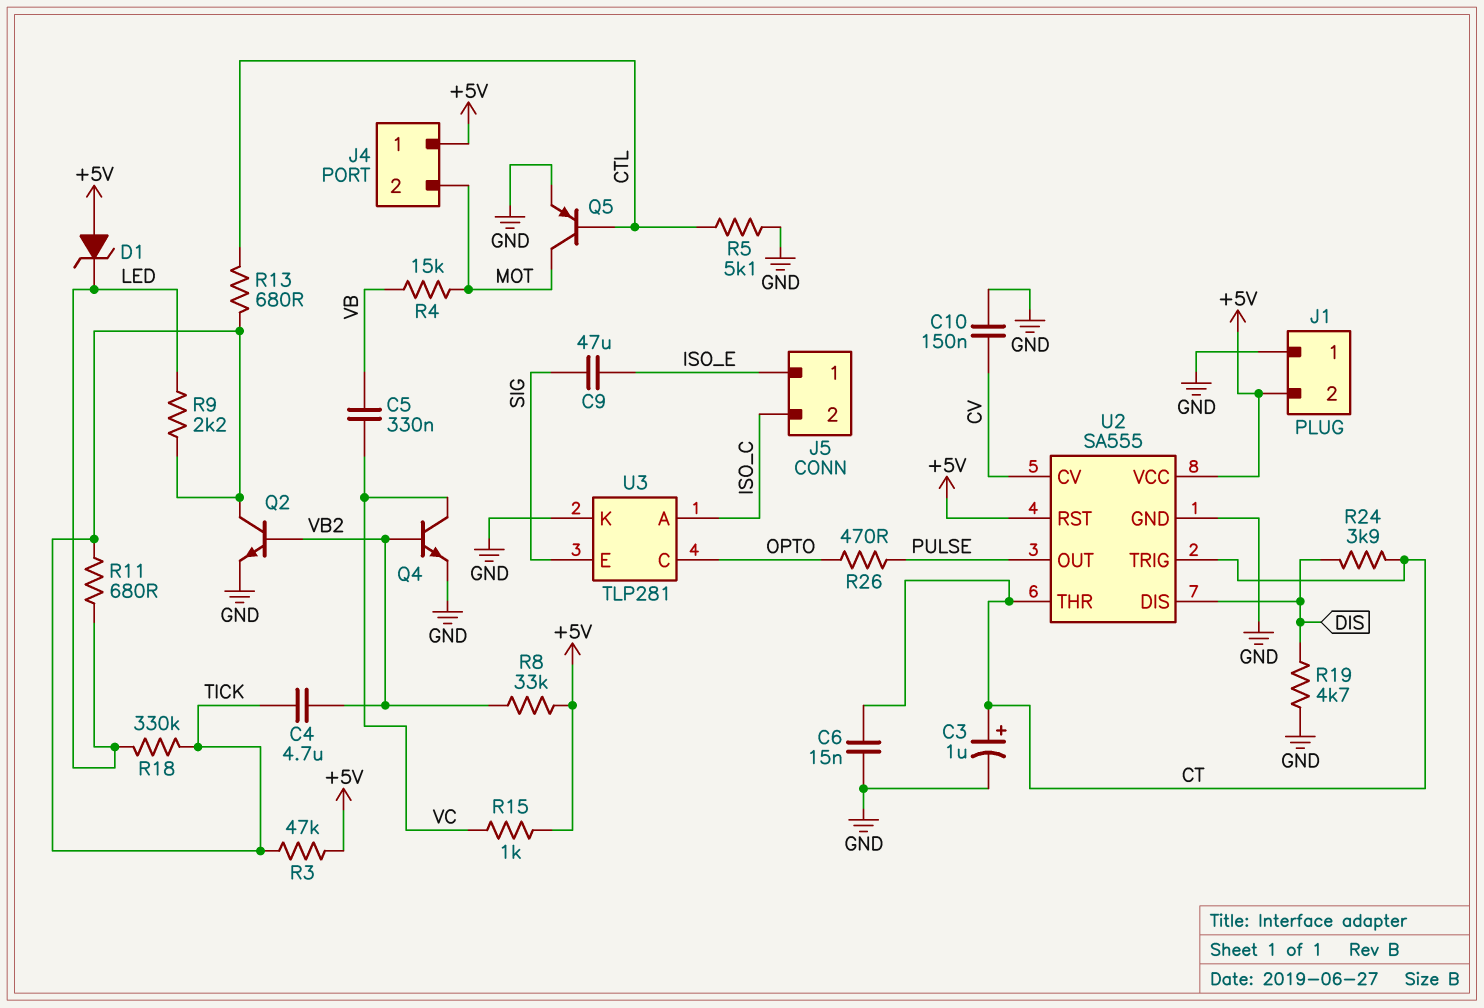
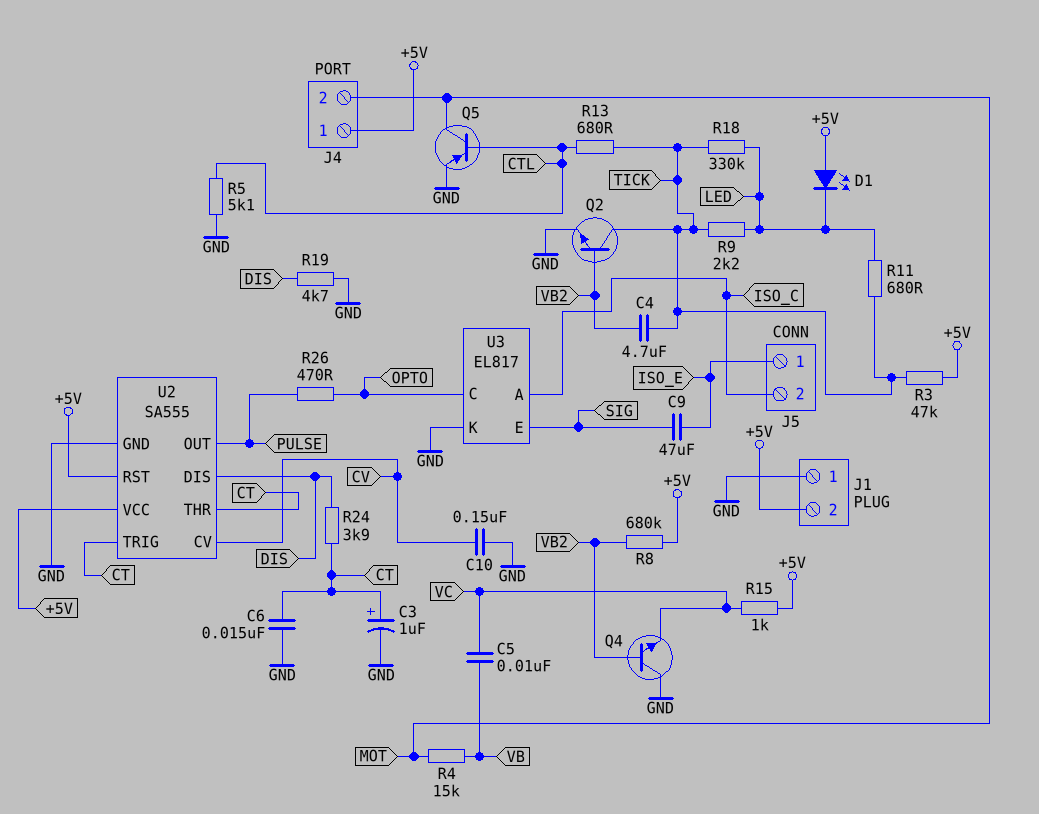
C5: 330nF (VB, VC) -> 10nF (VB, VC)
D1: zener (A +5V, K LED) -> LED (A +5V, K LED)
Q4: NPN (B VB2, C VC, E GND) -> NPN (B VB2, C GND, E VC)
R8: 33k (+5V, VB2) -> 680k (+5V, VB2)
U3: TLP281 -> EL817

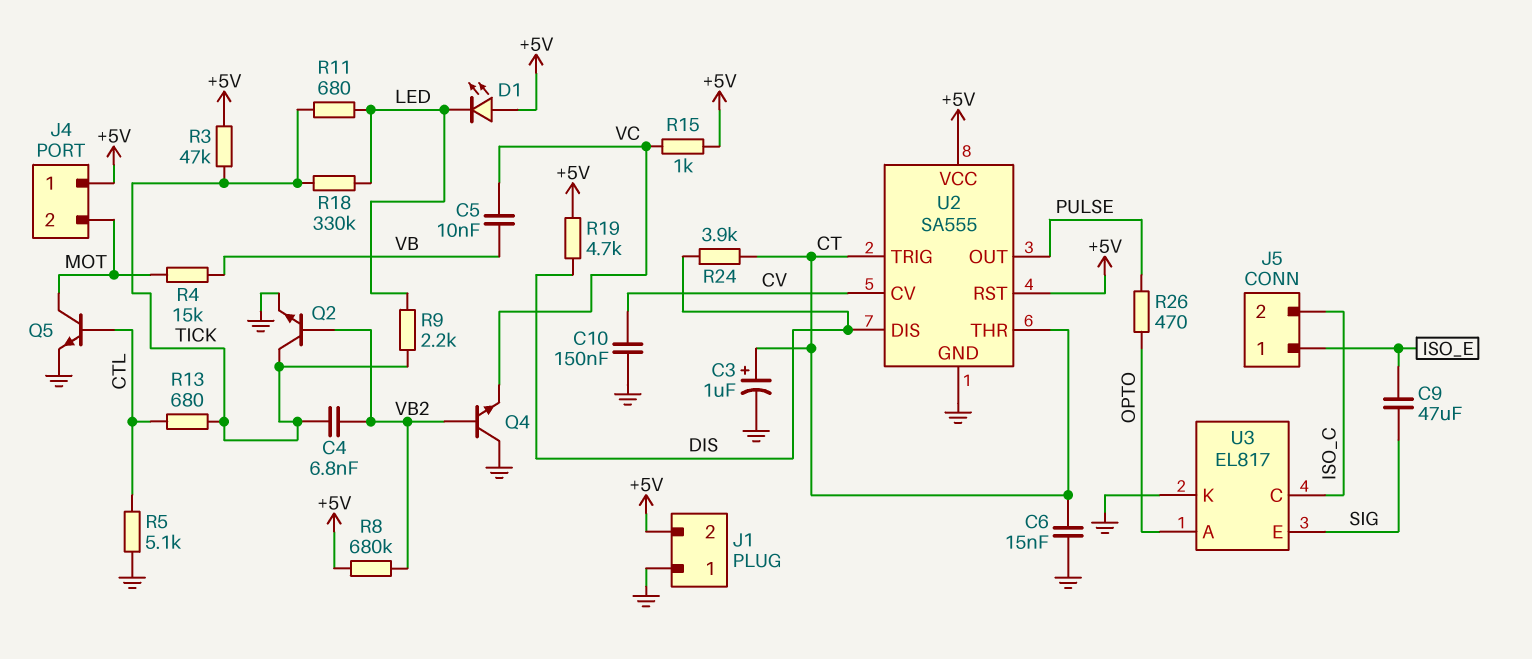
C4: 4.7uF (TICK, VB2) -> 6.8nF (TICK, VB2)
Q5: PNP (B CTL, C MOT, E GND) -> NPN (B CTL, C MOT, E GND)
R19: 4.7k (DIS, GND) -> 4.7k (+5V, DIS)
U3 pin A: ISO_C -> OPTO
U3 pin C: OPTO -> ISO_C

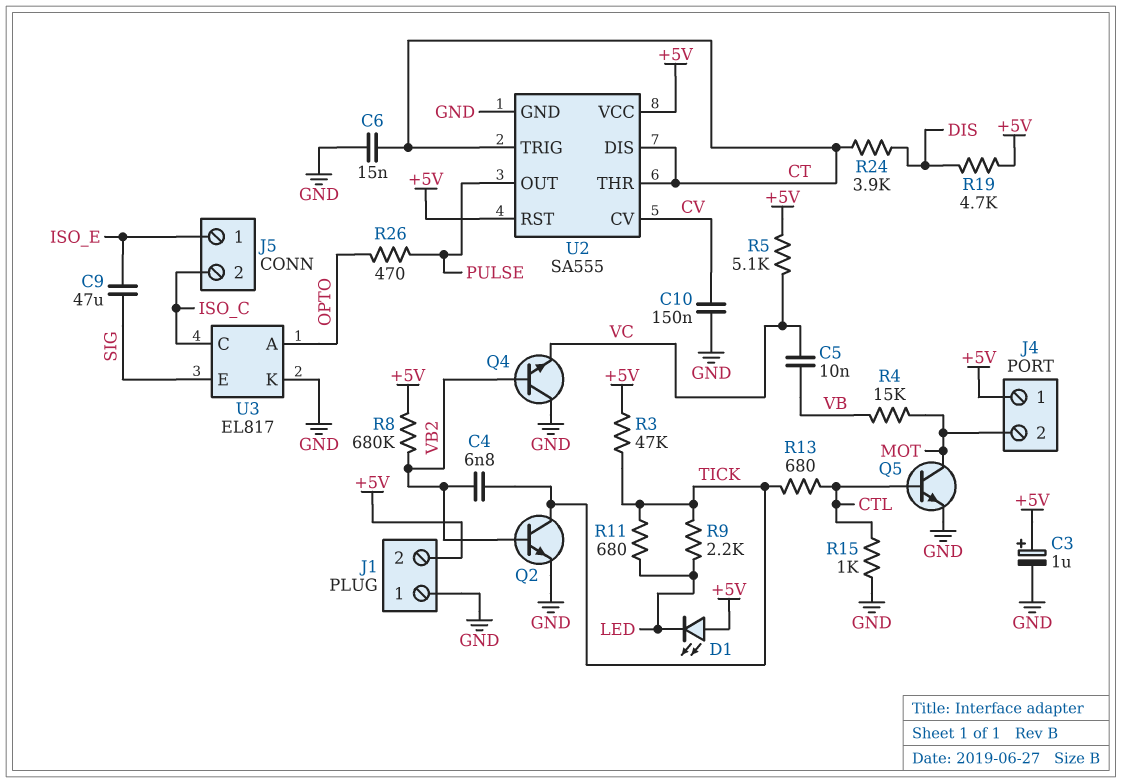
C3: 1uF (plus CT, minus GND) -> 1uF (plus +5V, minus GND)
R5: 5.1k (CTL, GND) -> 5.1k (+5V, VC)
R15: 1k (+5V, VC) -> 1k (CTL, GND)
R18: 330k (LED, TICK) -> none
U2 pin DIS: DIS -> CT

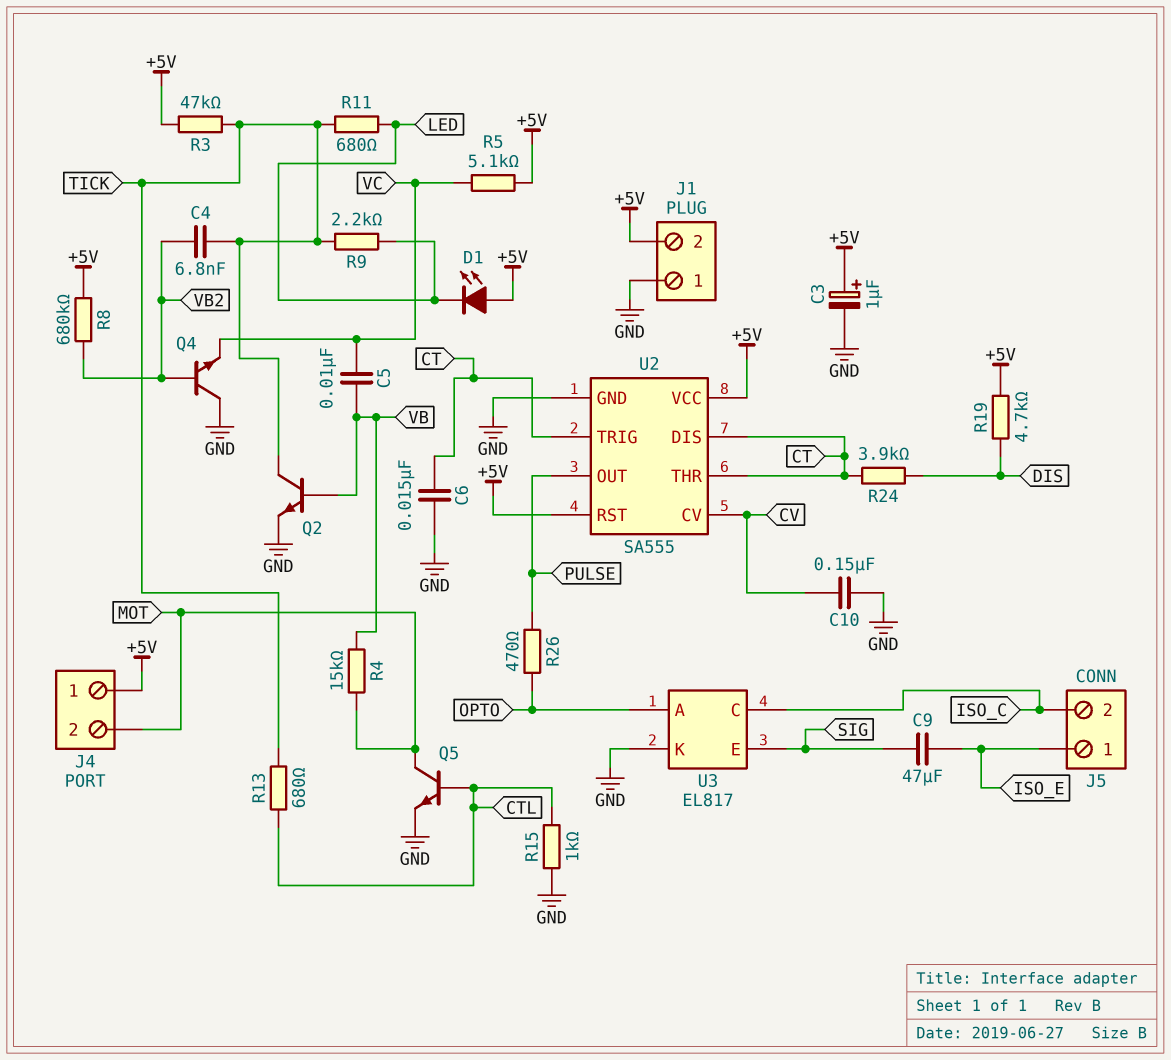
Q2: NPN (B VB2, C TICK, E GND) -> NPN (B VB, C TICK, E GND)

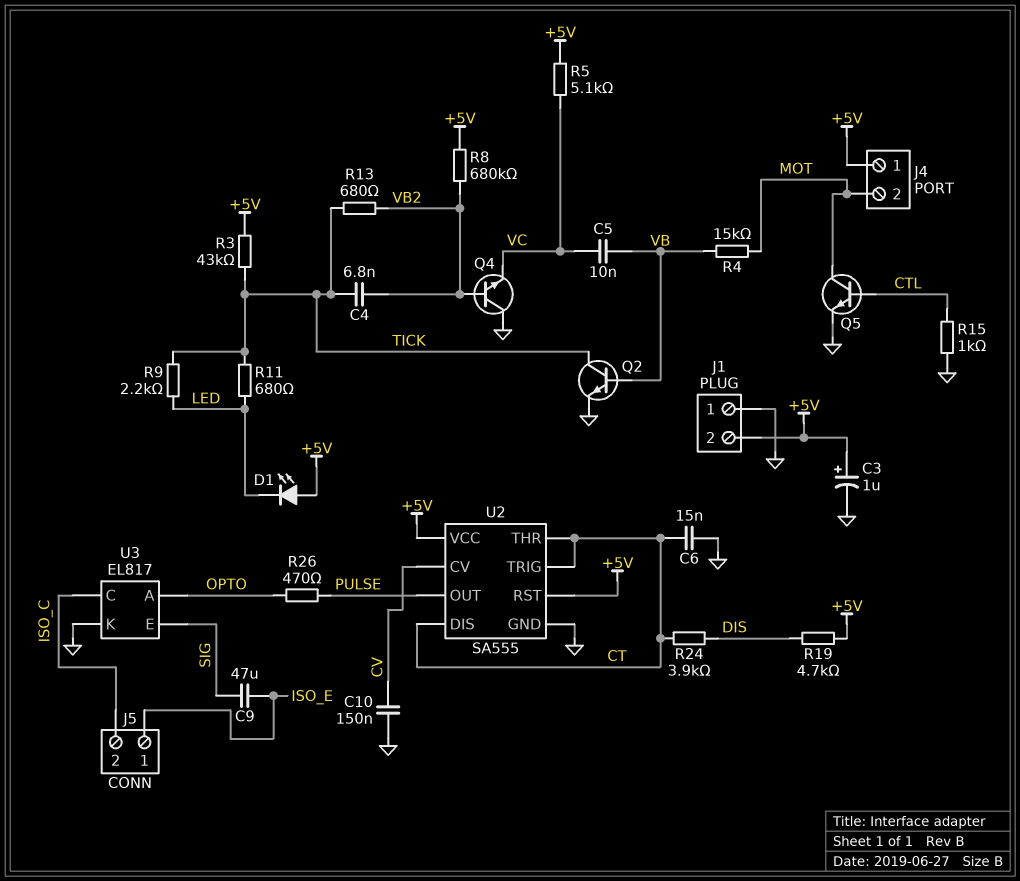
R3: 47k (+5V, TICK) -> 43k (+5V, TICK)
R13: 680 (CTL, TICK) -> 680 (TICK, VB2)

